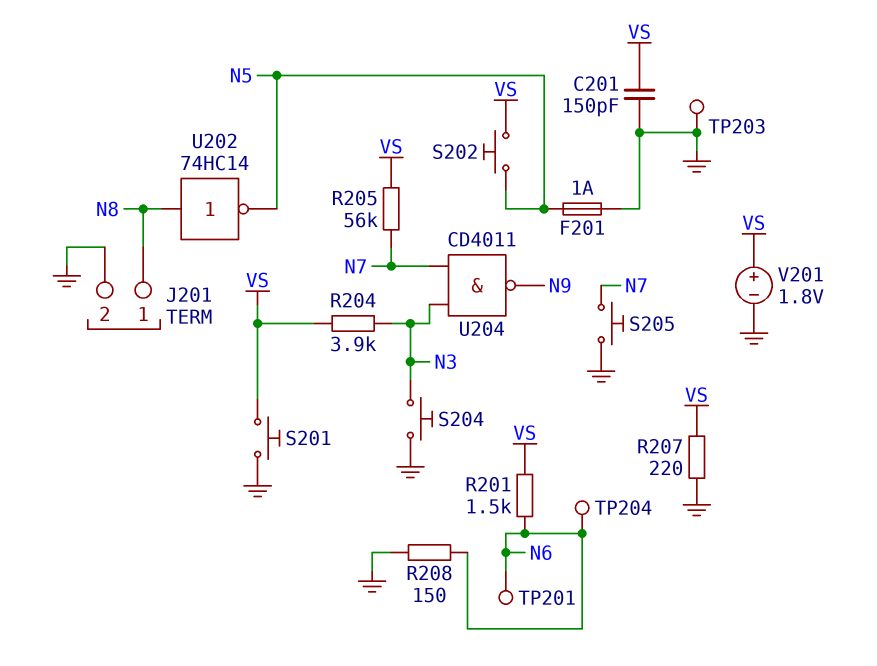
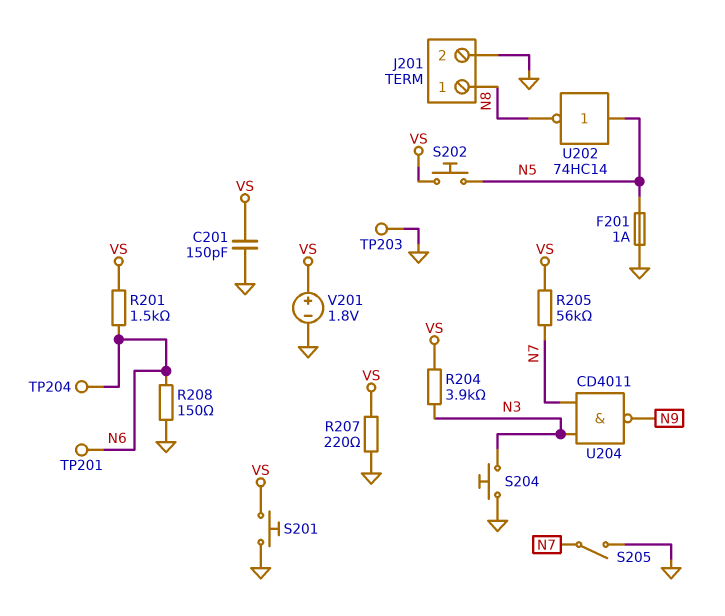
S205: button (GND, N7) -> switch (GND, N7)
U202: NOT 74HC14 (in N8, out N5) -> NOT 74HC14 (in N5, out N8)

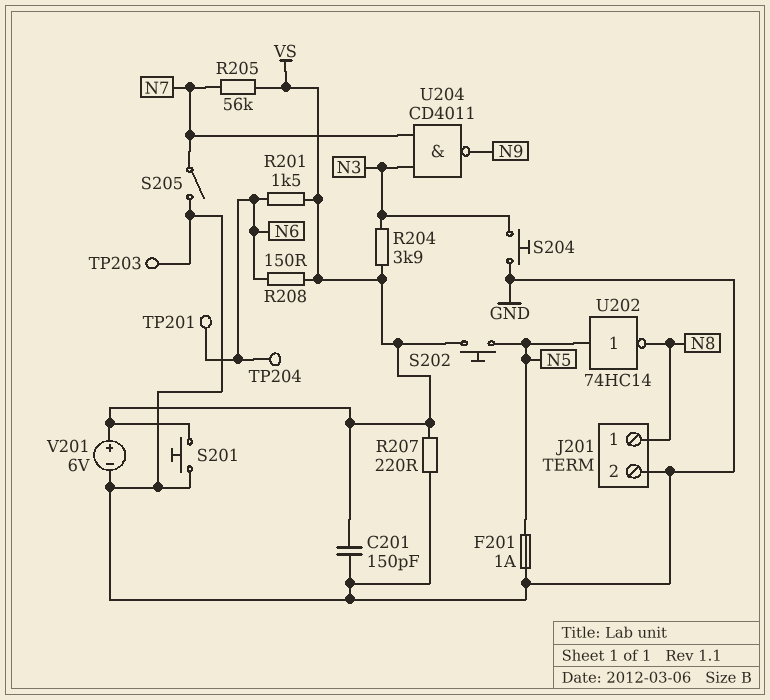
R208: 150 (GND, N6) -> 150 (N6, VS)
V201: 1.8V (plus VS, minus GND) -> 6V (plus VS, minus GND)

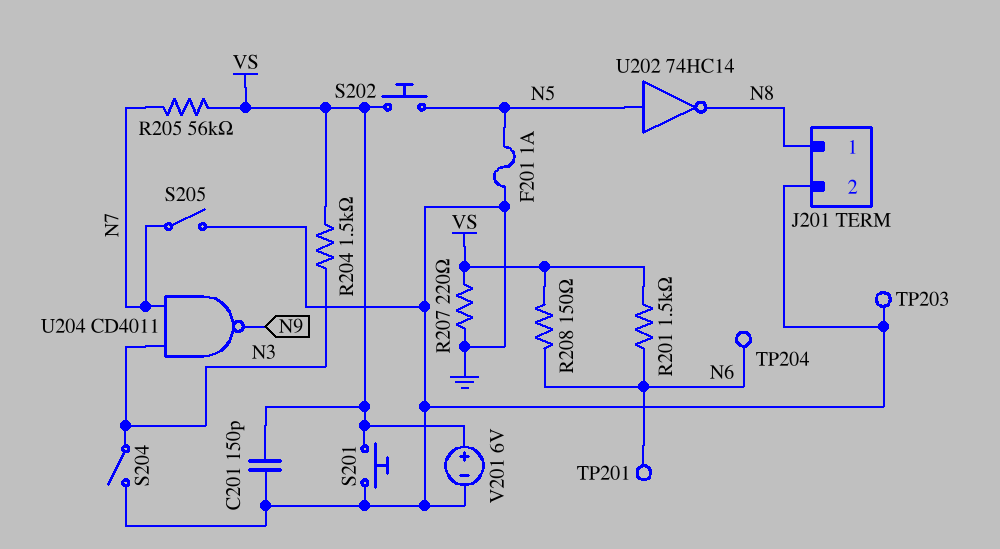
R204: 3.9k (N3, VS) -> 1.5k (N3, VS)
S204: button (GND, N3) -> switch (GND, N3)

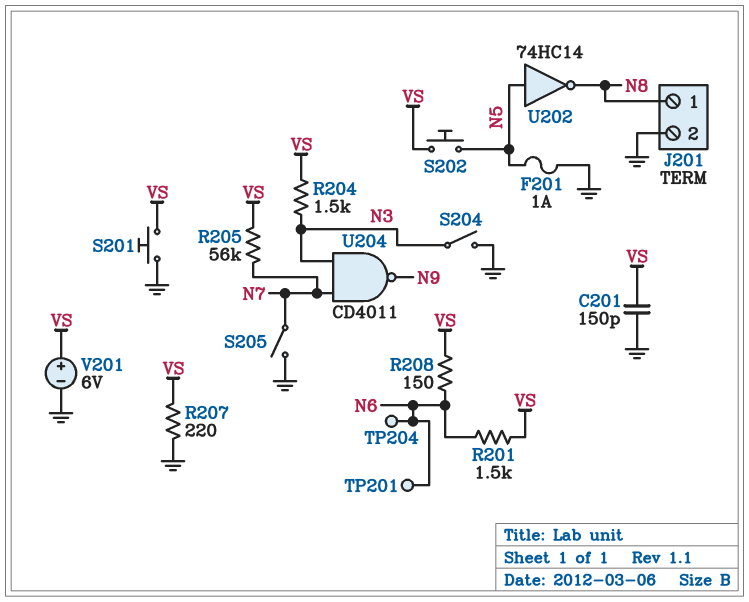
TP203: test point (GND) -> none

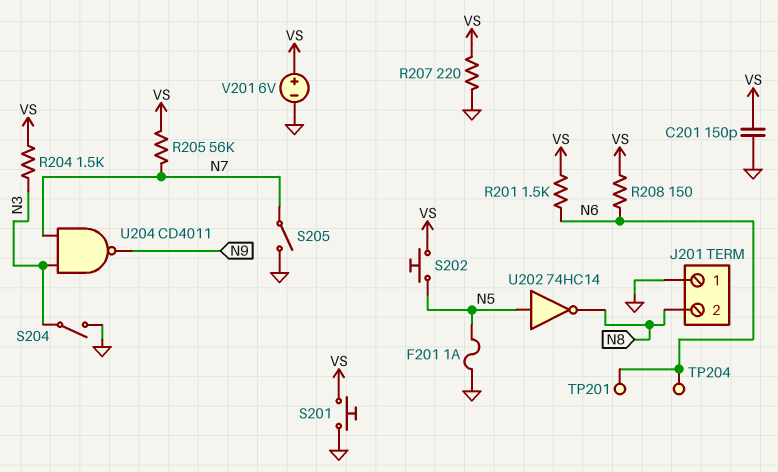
J201 pin 1: N8 -> GND
J201 pin 2: GND -> N8

